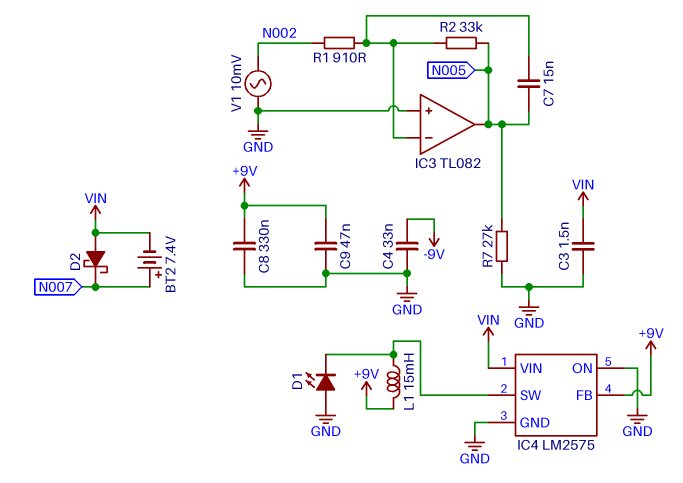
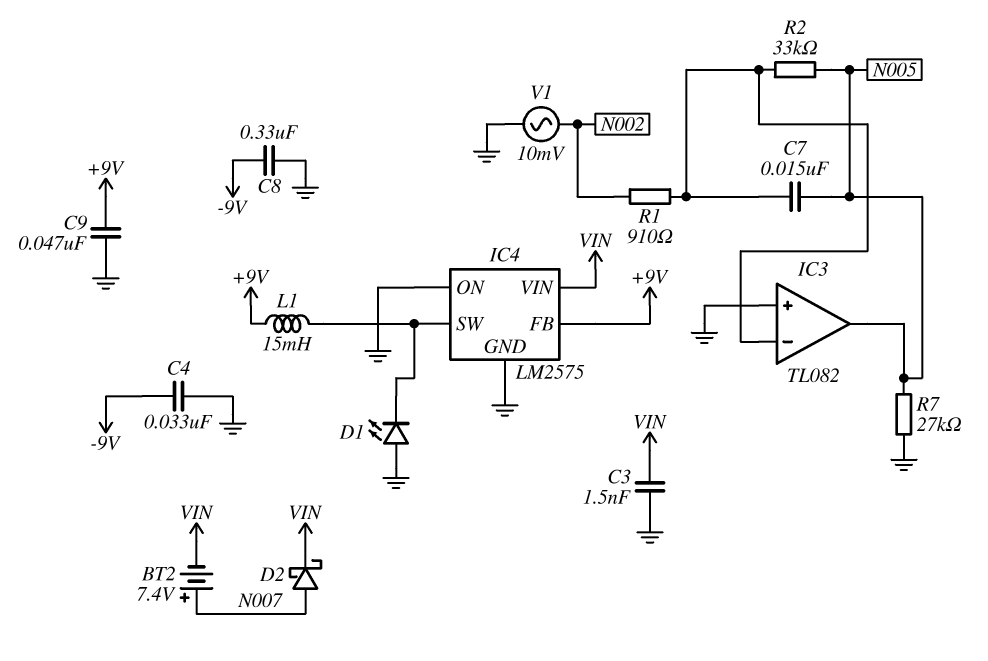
C8: 330nF (+9V, GND) -> 330nF (-9V, GND)
D2: schottky (A VIN, K N007) -> schottky (A N007, K VIN)

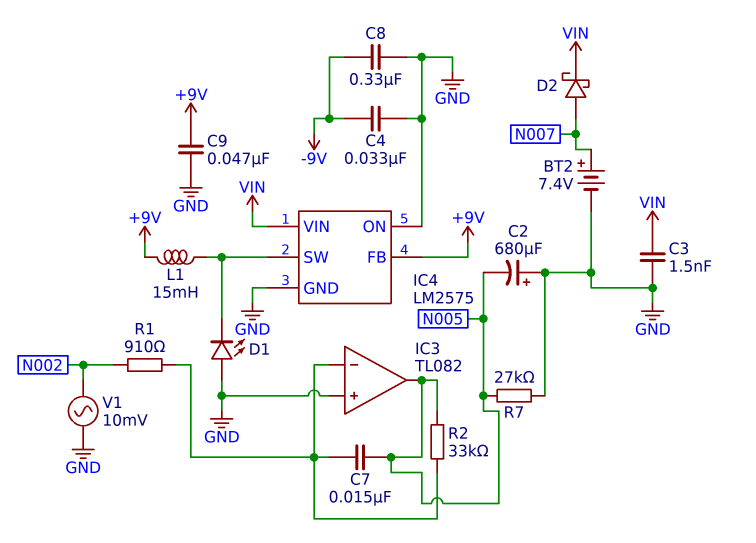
BT2: 7.4V (plus N007, minus VIN) -> 7.4V (plus N007, minus GND)
C2: none -> 680uF (plus GND, minus N005)

